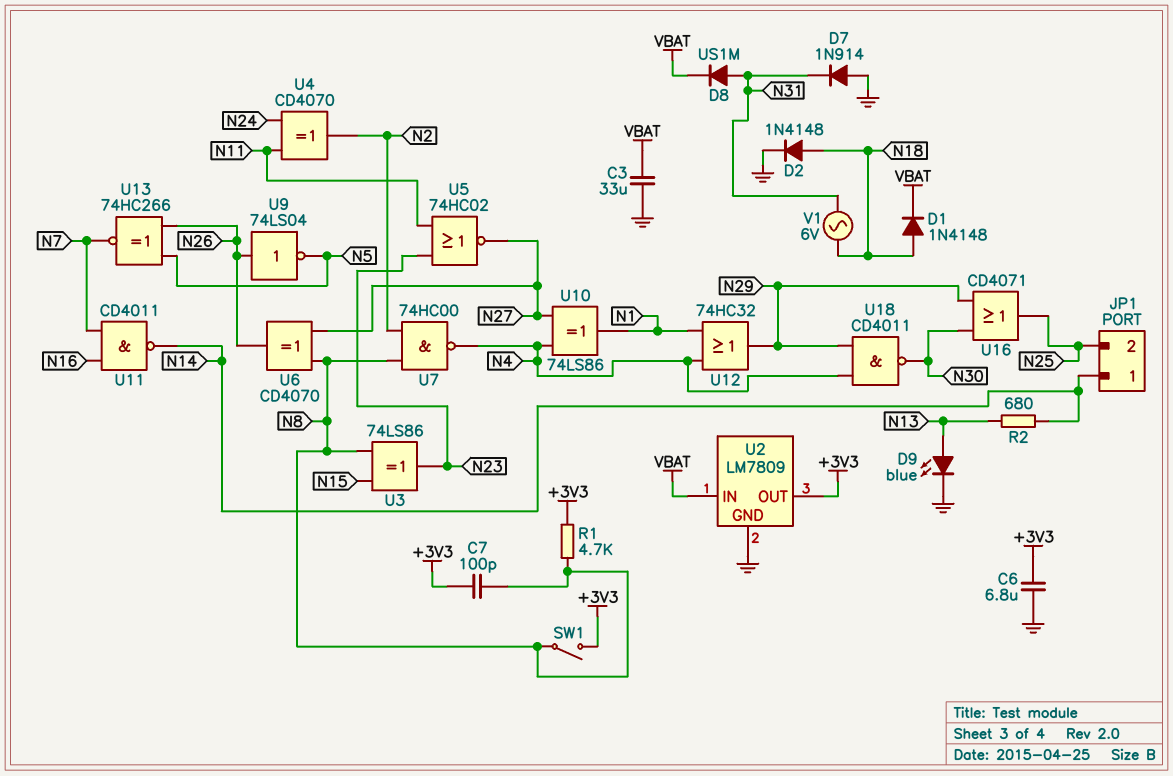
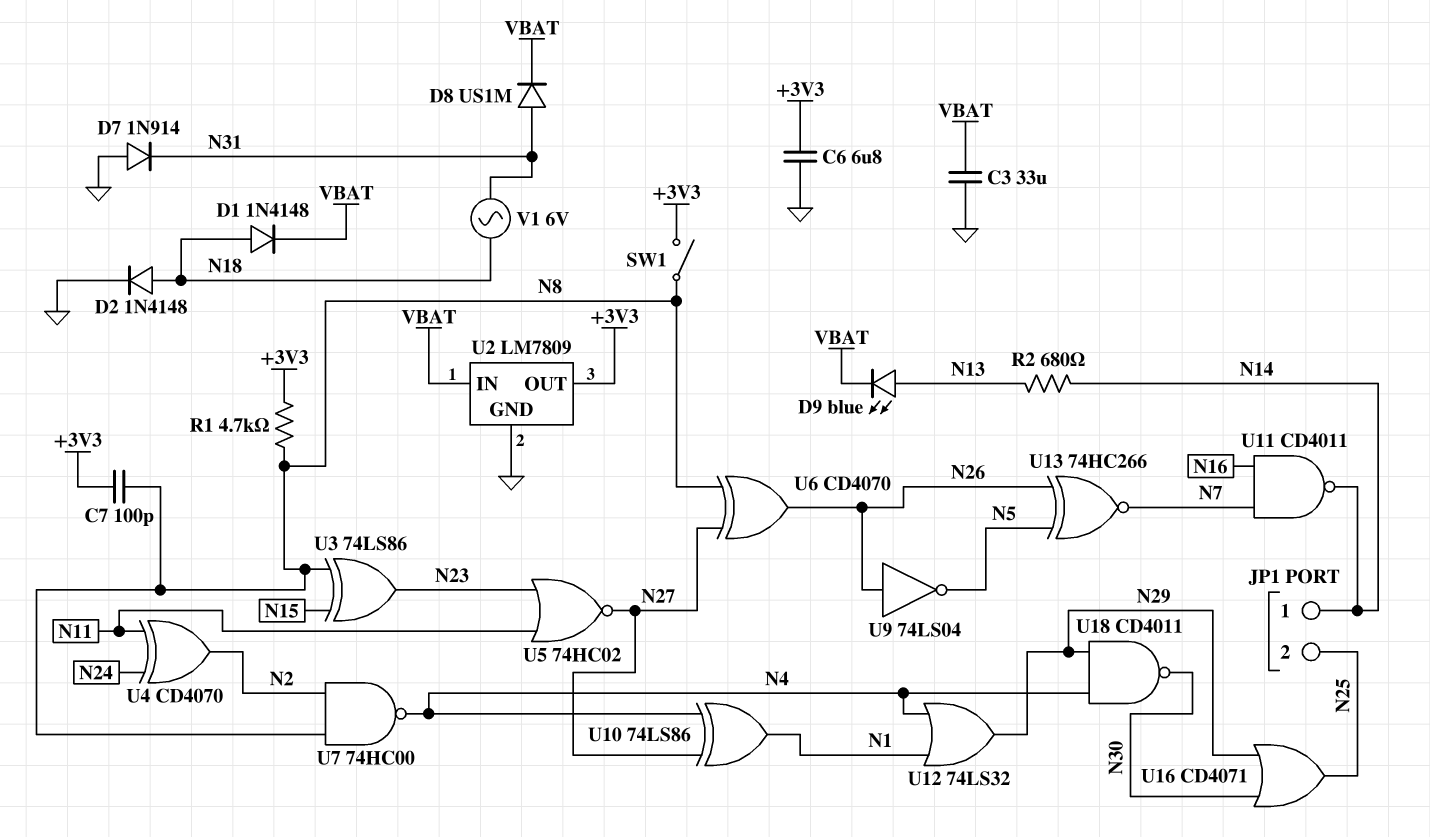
D9: LED blue (A N13, K GND) -> LED blue (A N13, K VBAT)
U12: OR 74HC32 (in N1, in N4, out N29) -> OR 74LS32 (in N1, in N4, out N29)

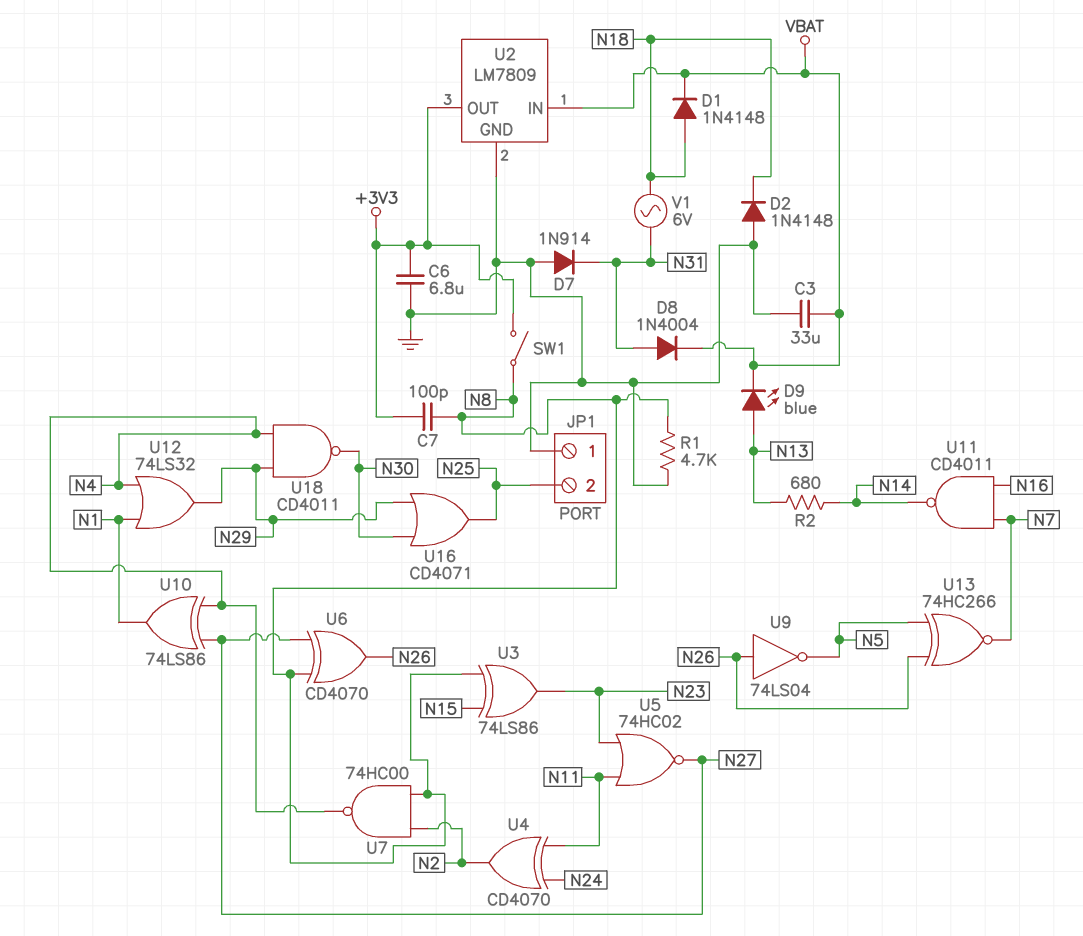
D2: diode 1N4148 (A N18, K GND) -> diode 1N4148 (A GND, K N18)
D8: diode US1M (A N31, K VBAT) -> diode 1N4004 (A N31, K VBAT)
JP1 pin 1: N14 -> GND
R1: 4.7k (+3V3, N8) -> 4.7k (GND, N8)

